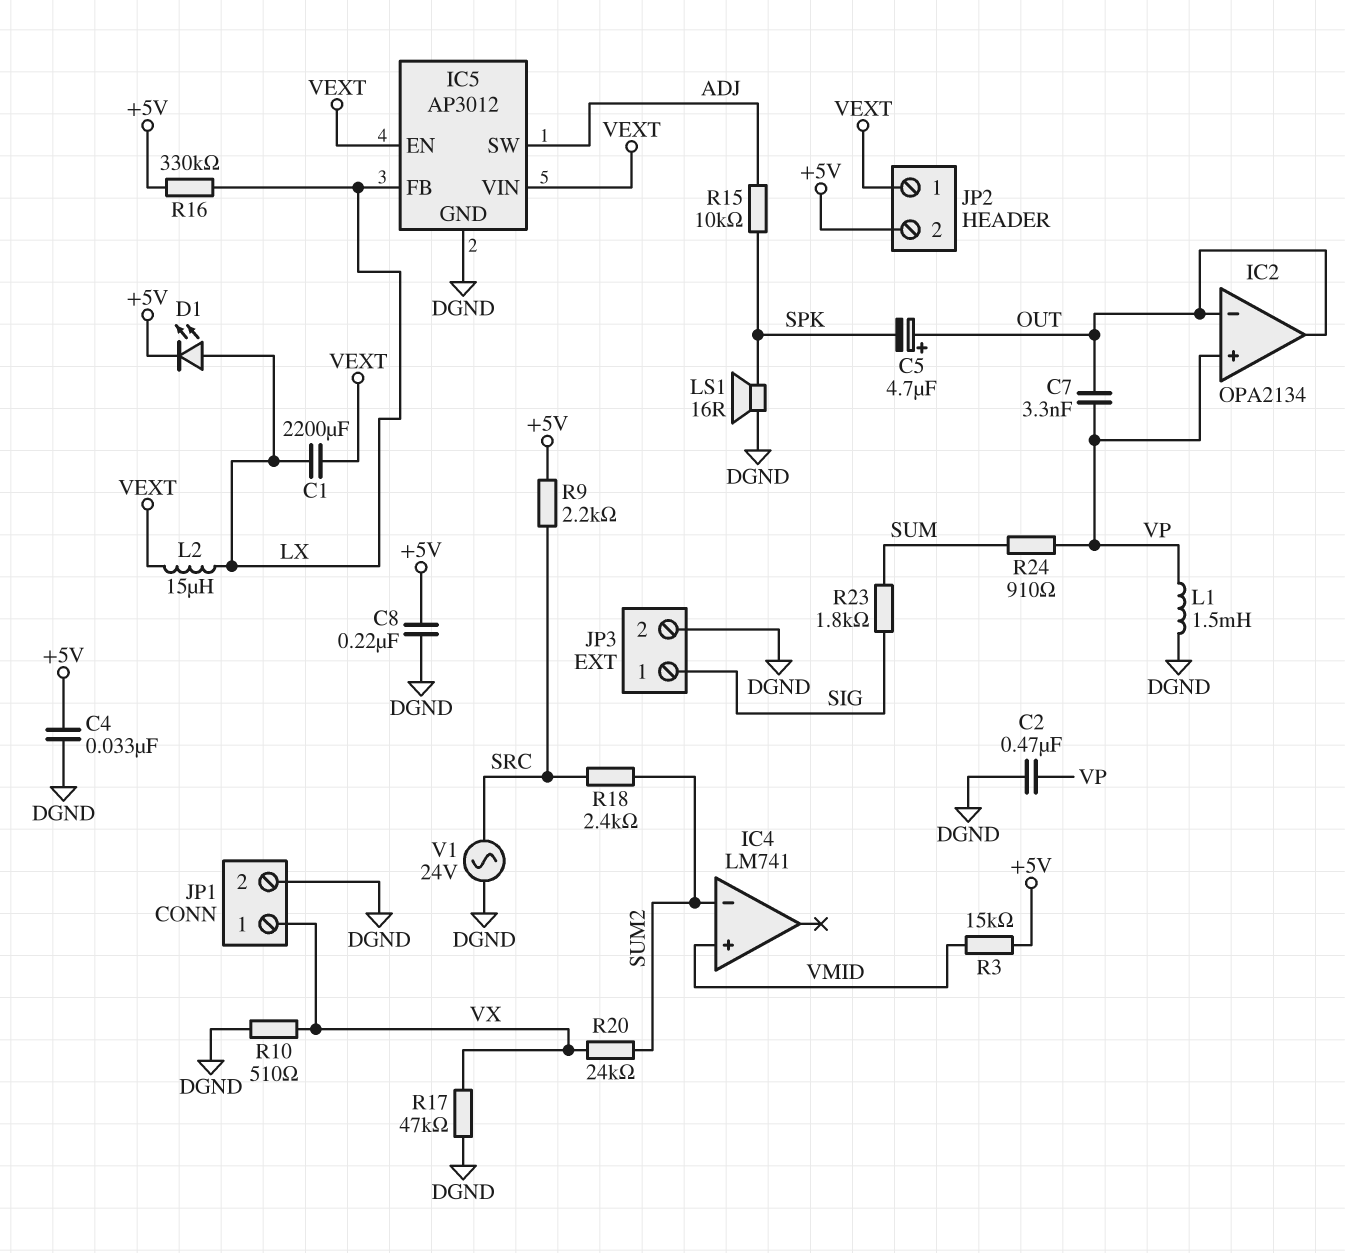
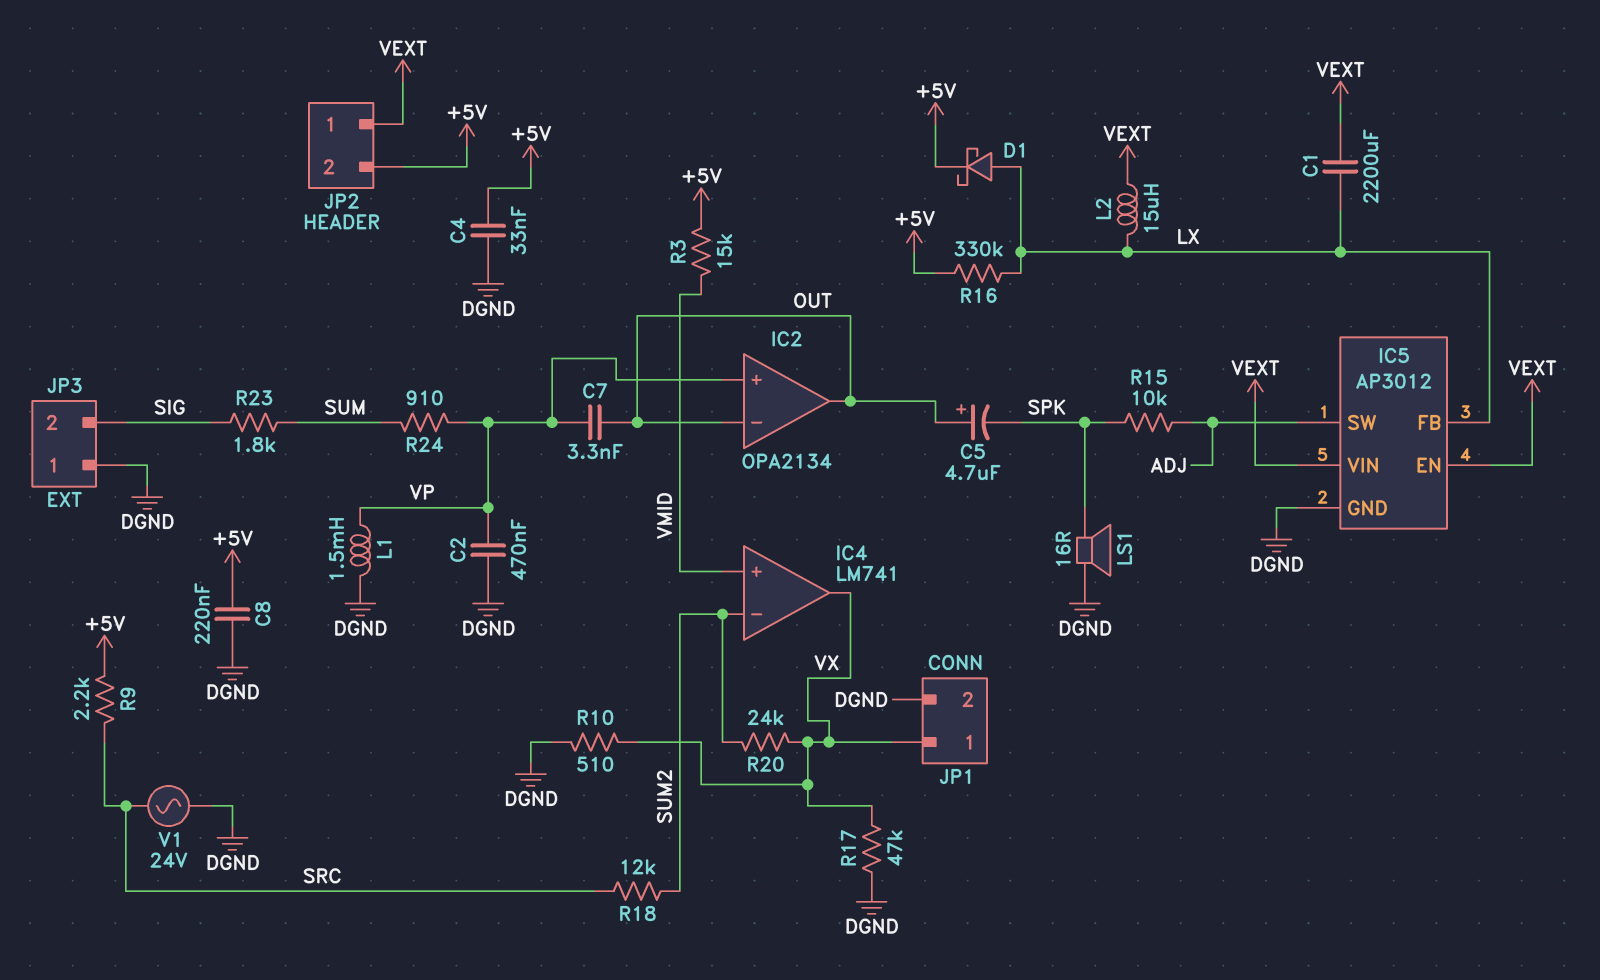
D1: LED (A LX, K +5V) -> schottky (A LX, K +5V)
IC4 pin out: none -> VX
JP3 pin 1: SIG -> DGND
JP3 pin 2: DGND -> SIG
R18: 2.4k (SRC, SUM2) -> 12k (SRC, SUM2)

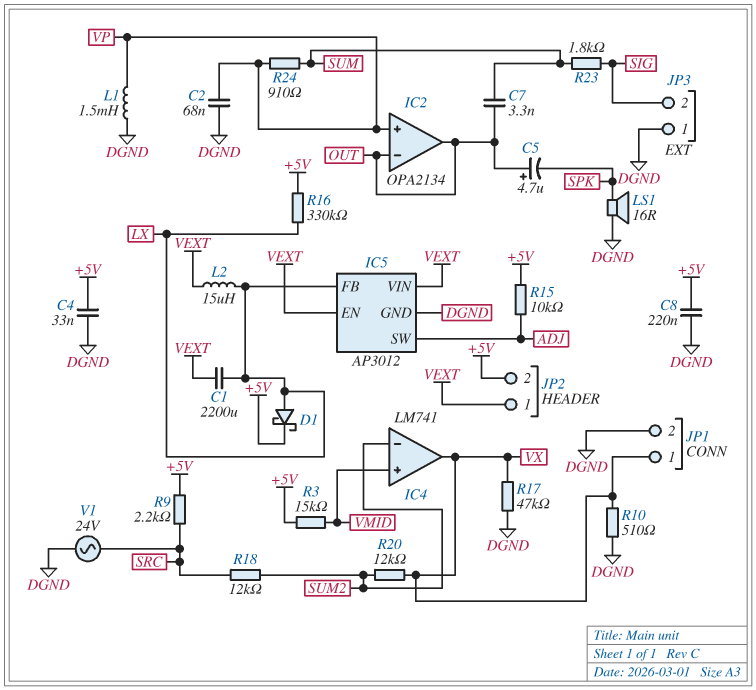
C2: 470nF (DGND, VP) -> 68nF (DGND, VP)
C7: 3.3nF (OUT, VP) -> 3.3nF (OUT, SUM)
R15: 10k (ADJ, SPK) -> 10k (+5V, ADJ)
R20: 24k (SUM2, VX) -> 12k (SUM2, VX)

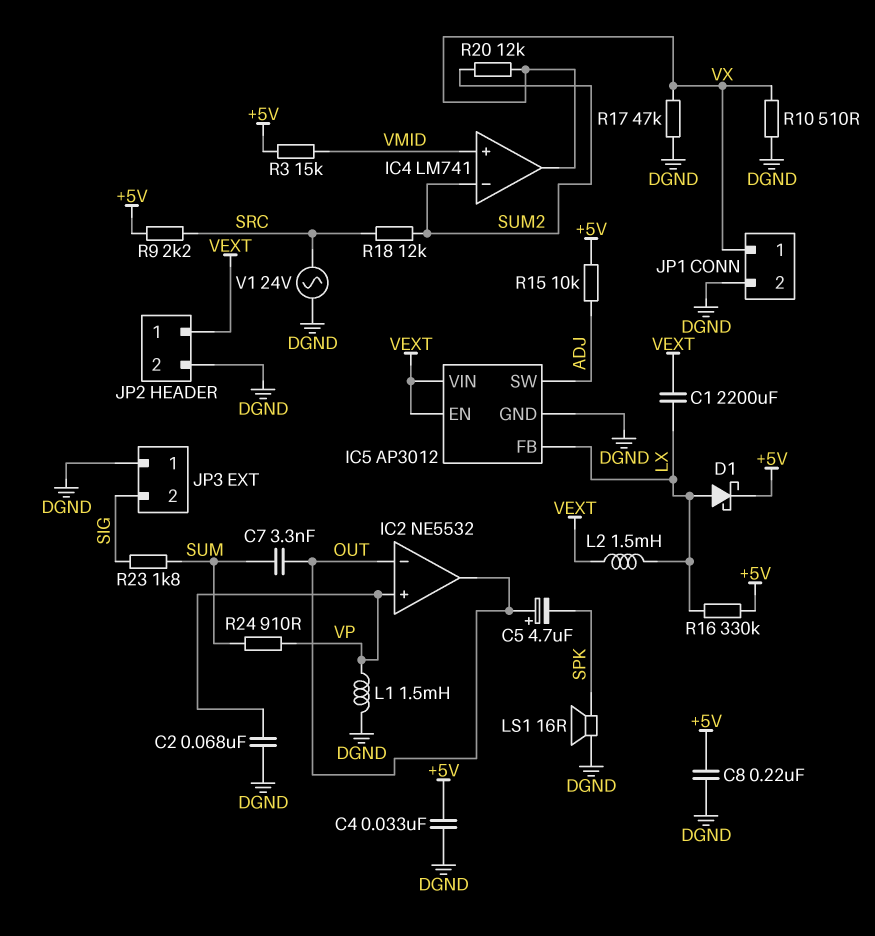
IC2: OPA2134 -> NE5532
JP2 pin 2: +5V -> DGND
L2: 15uH (LX, VEXT) -> 1.5mH (LX, VEXT)

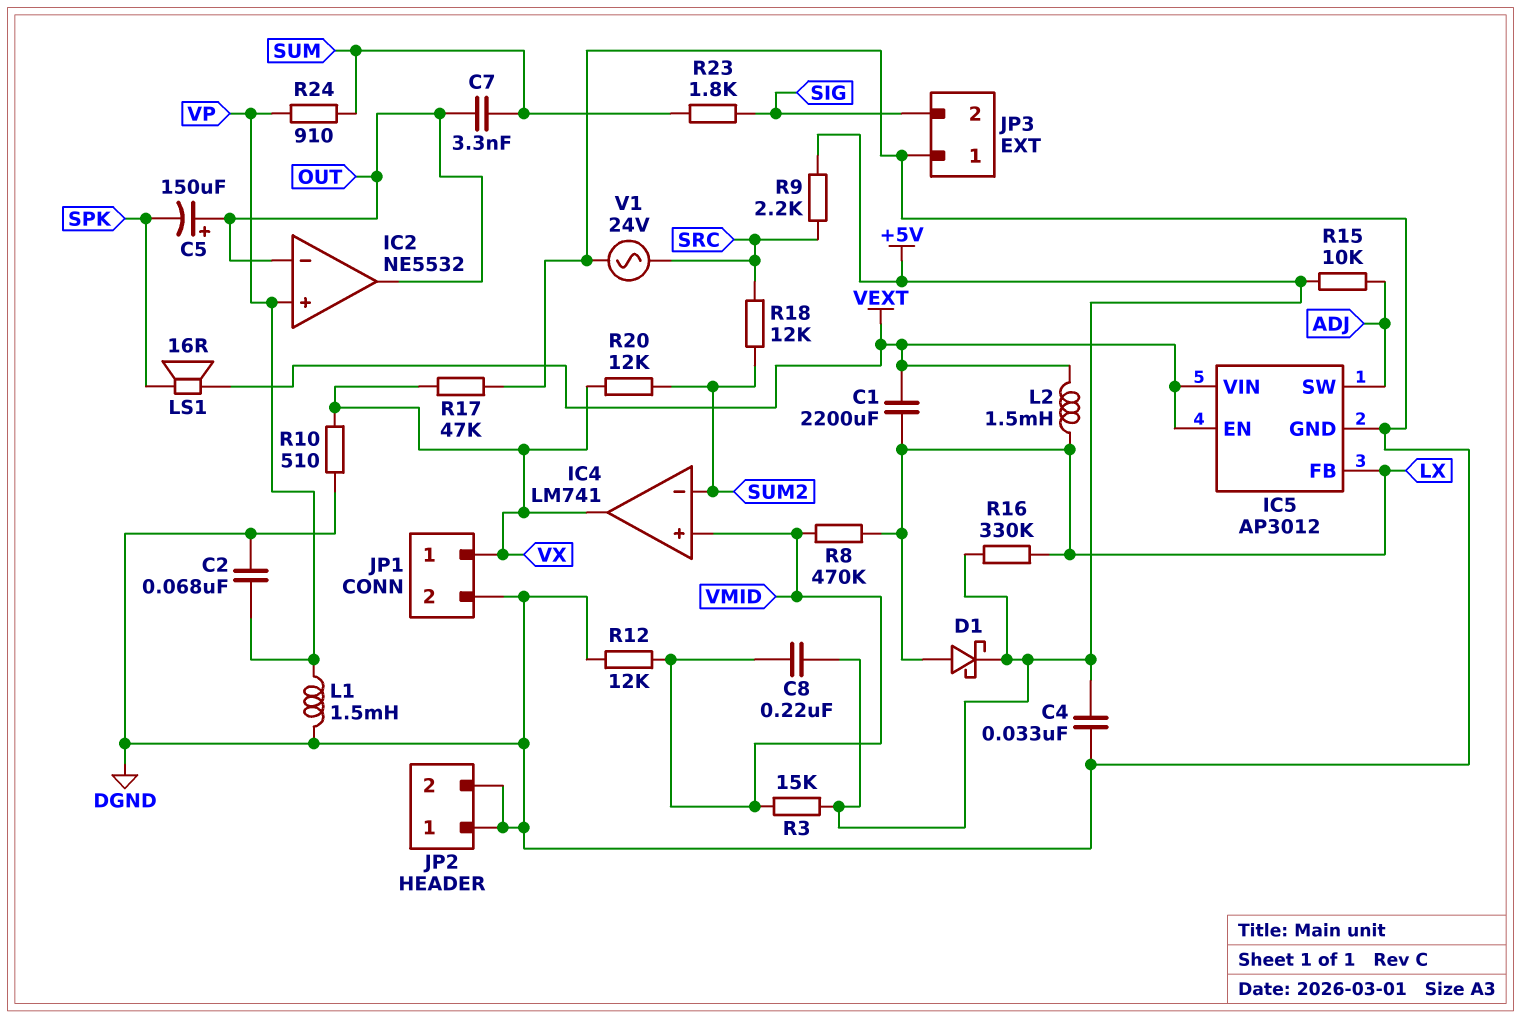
C5: 4.7uF (plus OUT, minus SPK) -> 150uF (plus OUT, minus SPK)
C8: 220nF (+5V, DGND) -> 220nF (+5V, VMID)
JP2 pin 1: VEXT -> DGND
LS1: speaker 16R (DGND, SPK) -> speaker 16R (SPK, VEXT)
R8: none -> 470k (LX, VMID)
R12: none -> 12k (DGND, VMID)

